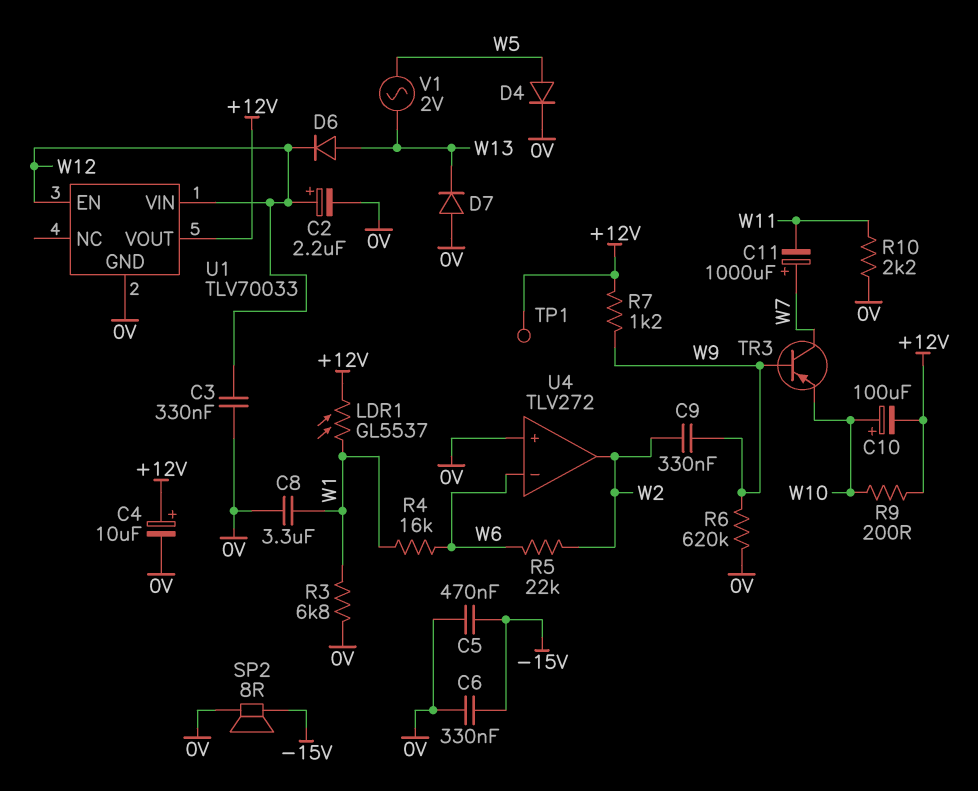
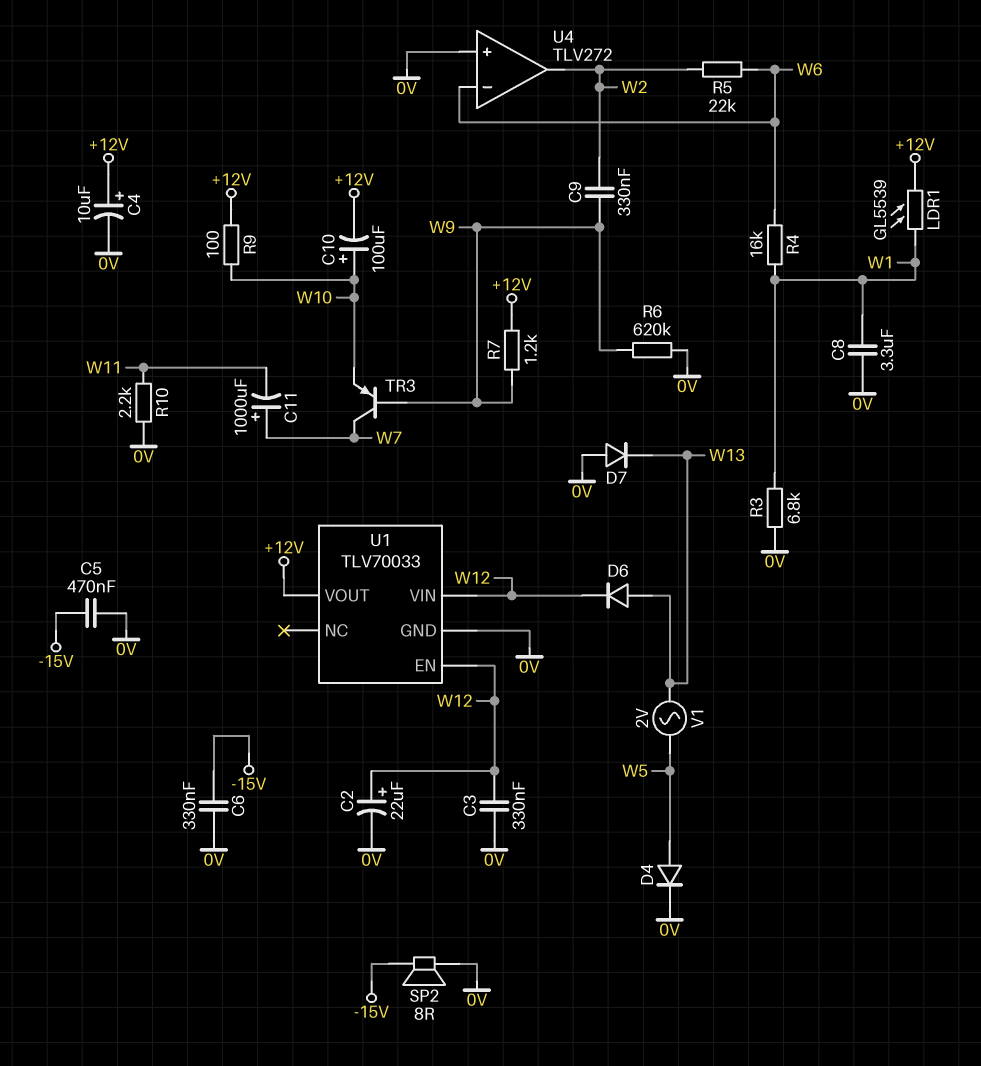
C2: 2.2uF (plus W12, minus 0V) -> 22uF (plus W12, minus 0V)
LDR1: GL5537 (+12V, W1) -> GL5539 (+12V, W1)
R9: 200 (+12V, W10) -> 100 (+12V, W10)
TP1: test point (+12V) -> none

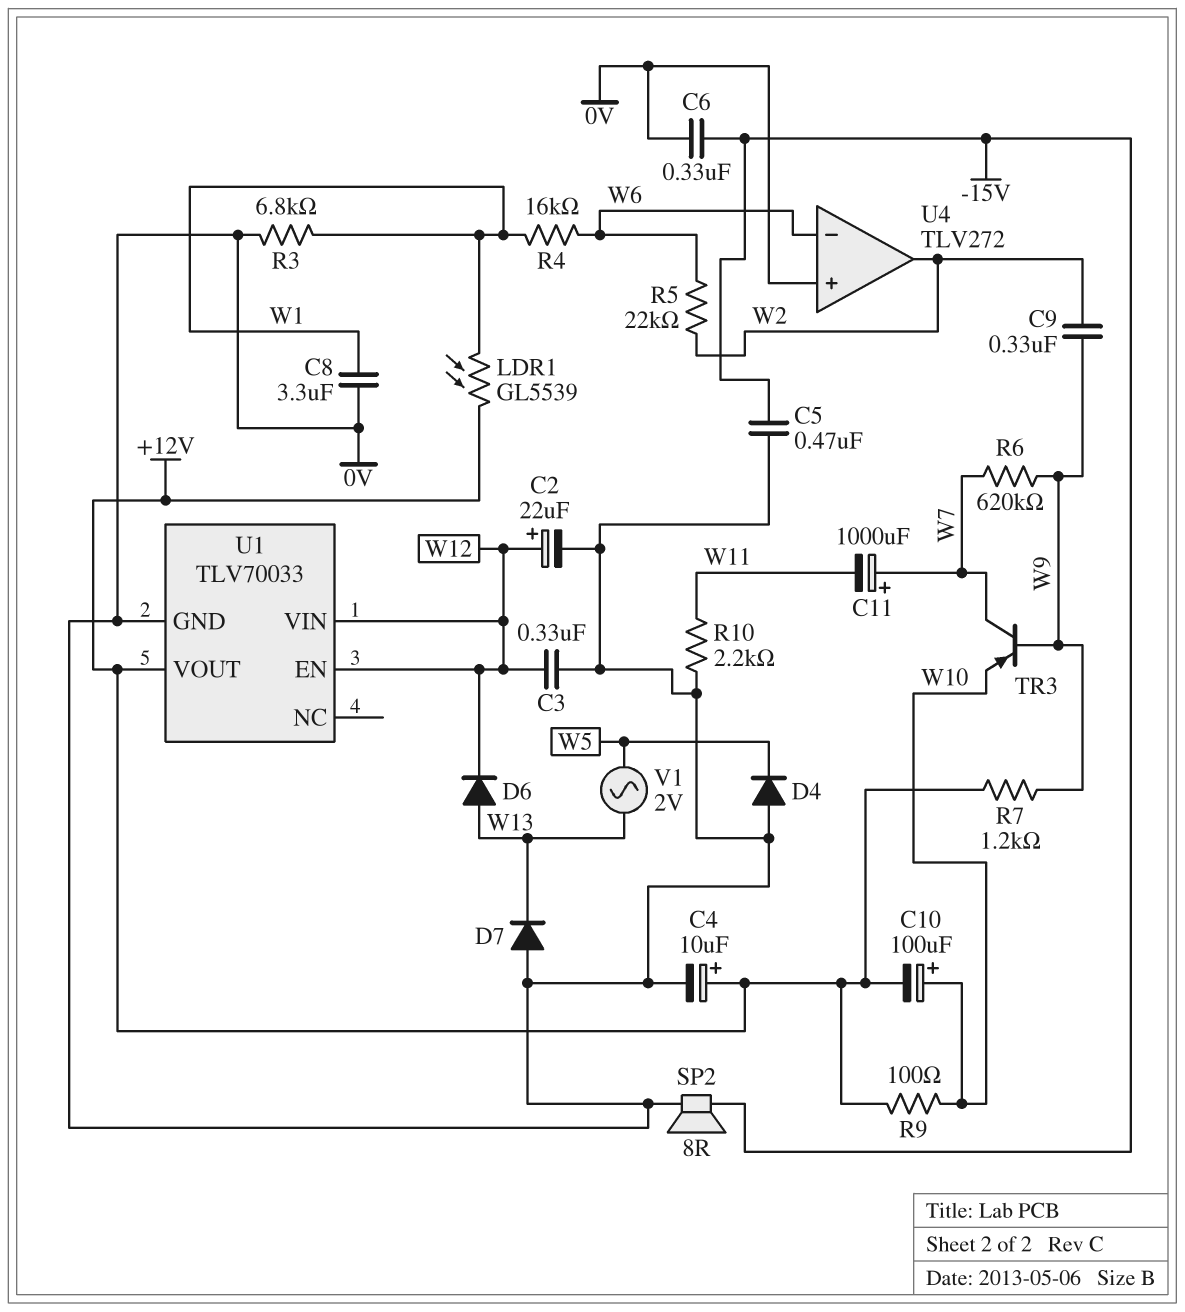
D4: diode (A W5, K 0V) -> diode (A 0V, K W5)
R6: 620k (0V, W9) -> 620k (W7, W9)

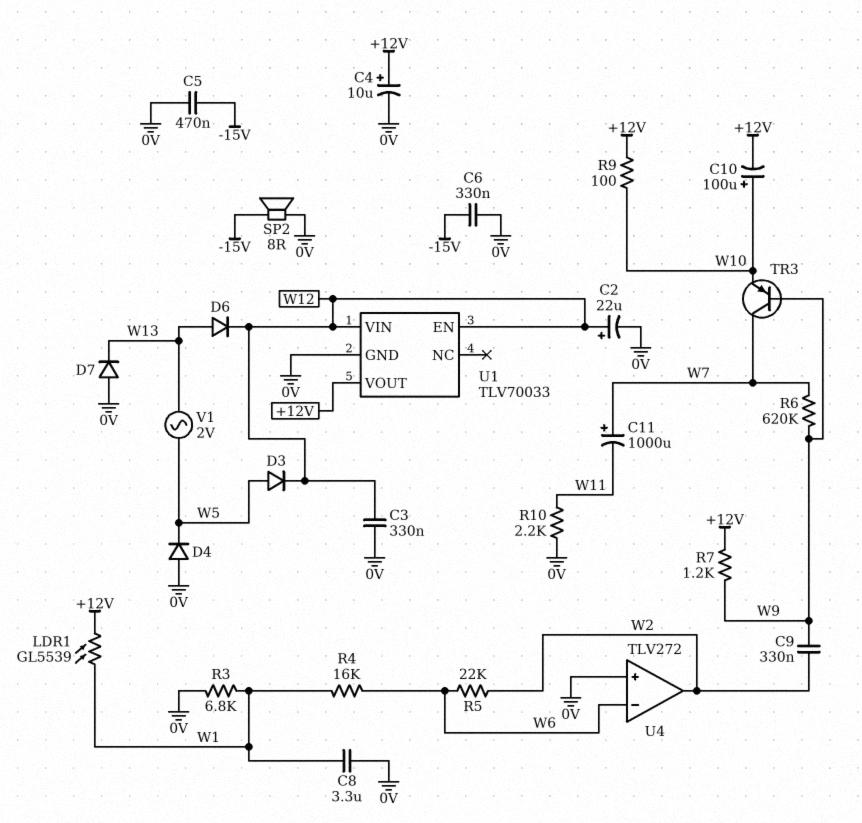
D3: none -> diode (A W5, K W12)

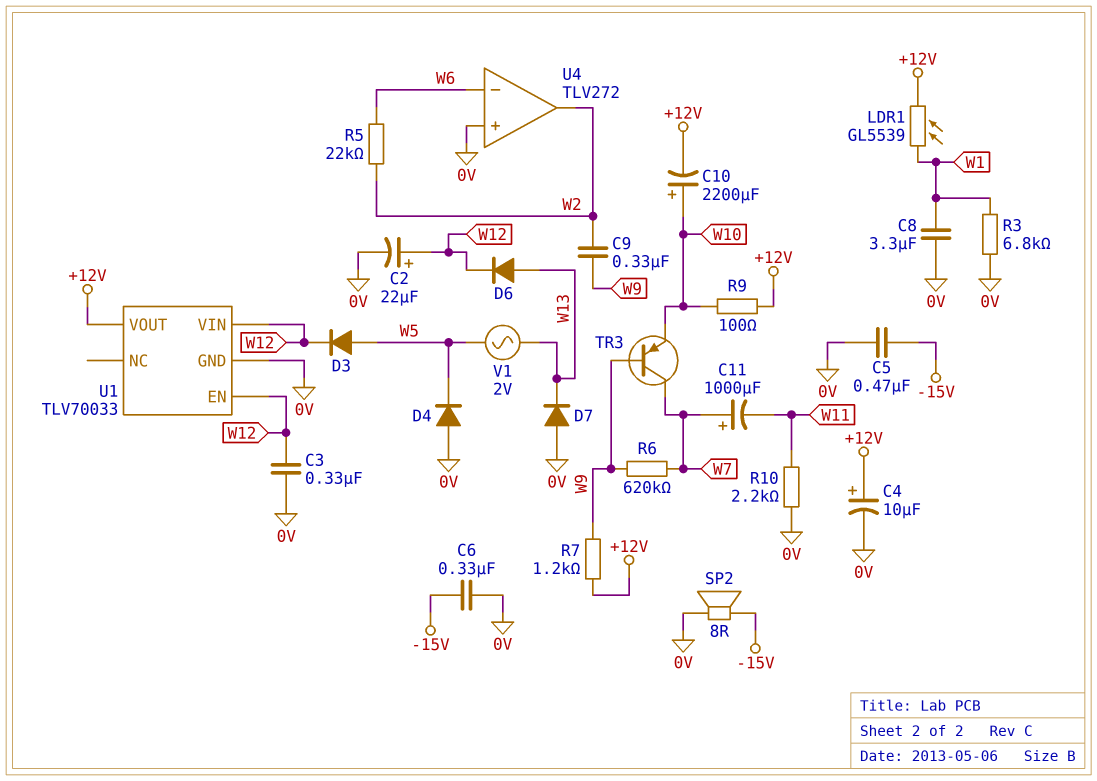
C10: 100uF (plus W10, minus +12V) -> 2200uF (plus W10, minus +12V)
R4: 16k (W1, W6) -> none

